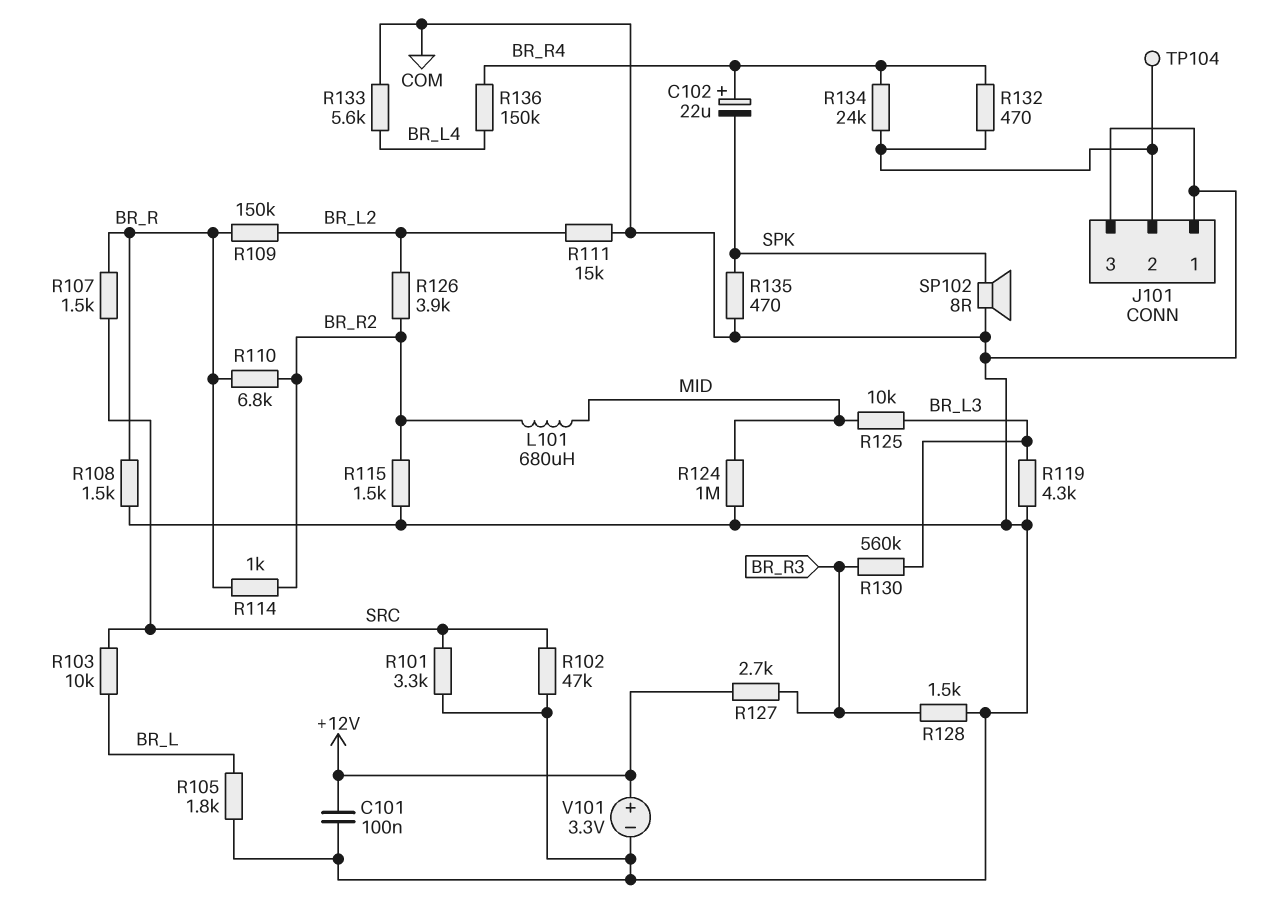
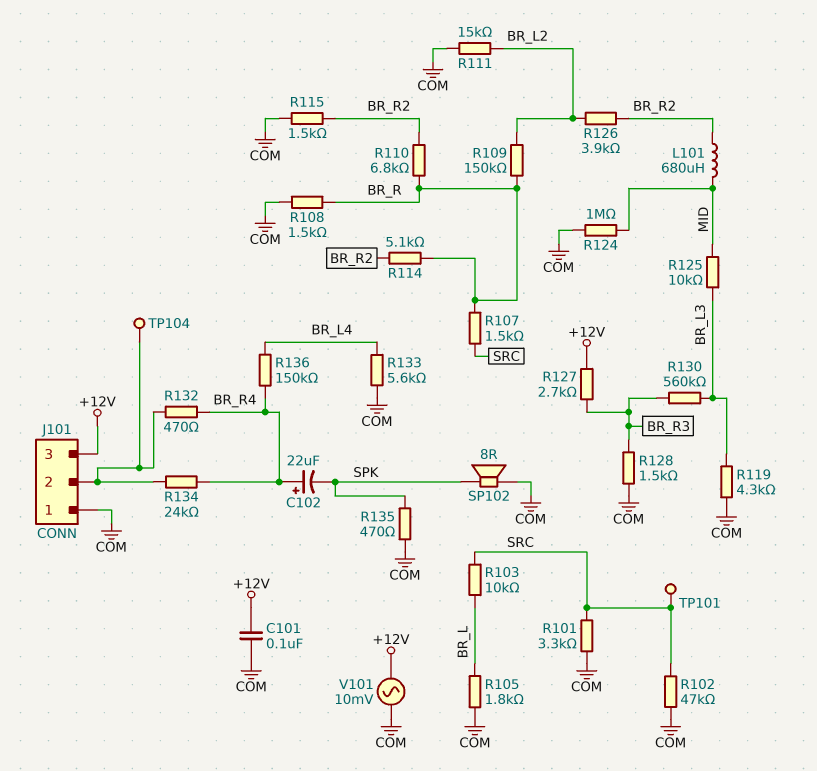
J101 pin 3: COM -> +12V
R114: 1k (BR_R, BR_R2) -> 5.1k (BR_R, BR_R2)
TP101: none -> test point (SRC)
V101: 3.3V (plus +12V, minus COM) -> AC 10mV (+12V, COM)

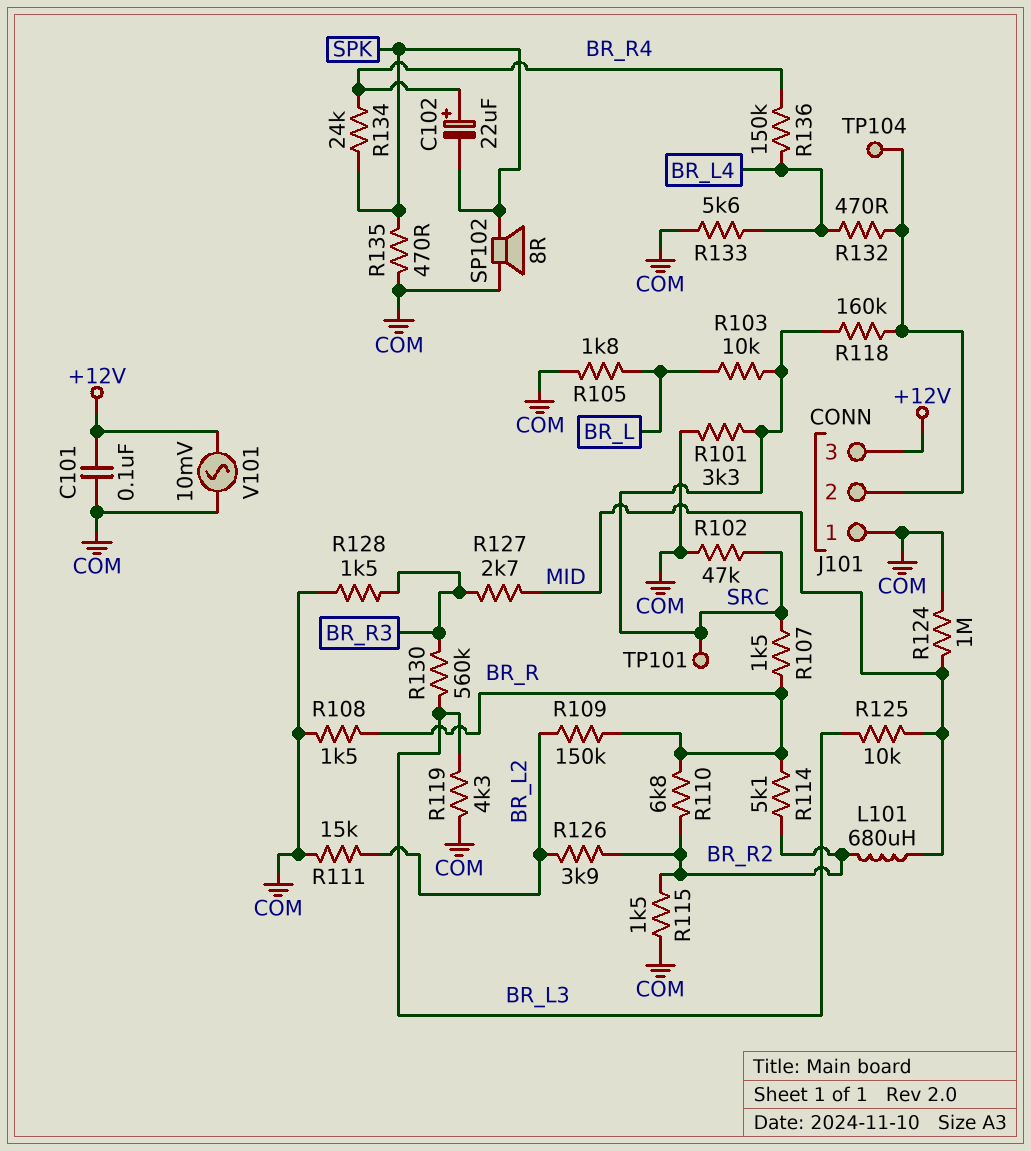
R118: none -> 160k (J101/2, SRC)
R127: 2.7k (+12V, BR_R3) -> 2.7k (BR_R3, MID)
R132: 470 (BR_R4, J101/2) -> 470 (BR_L4, J101/2)
R134: 24k (BR_R4, J101/2) -> 24k (BR_R4, SPK)

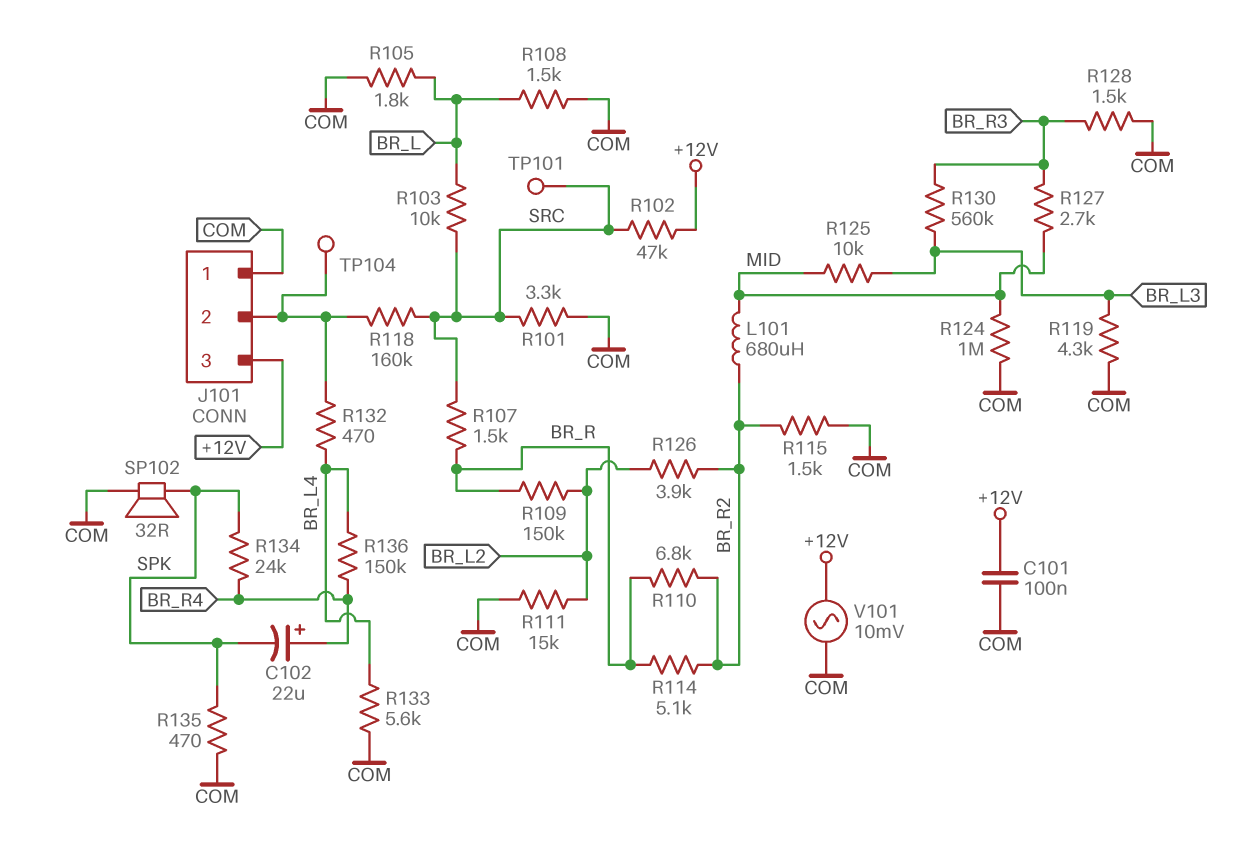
R102: 47k (COM, SRC) -> 47k (+12V, SRC)
R108: 1.5k (BR_R, COM) -> 1.5k (BR_L, COM)
SP102: speaker 8R (COM, SPK) -> speaker 32R (COM, SPK)

